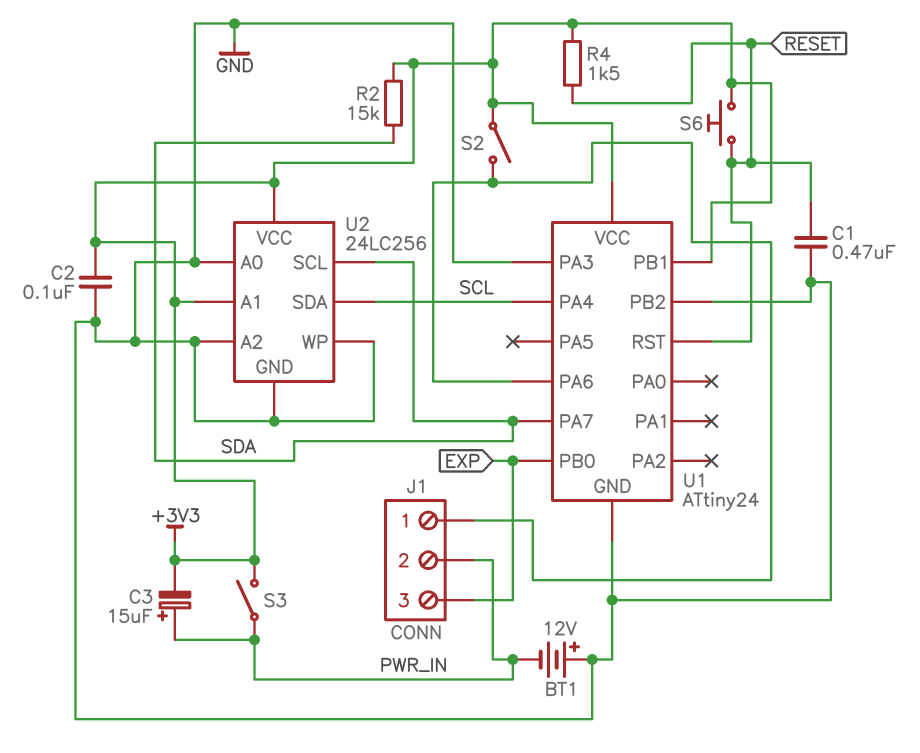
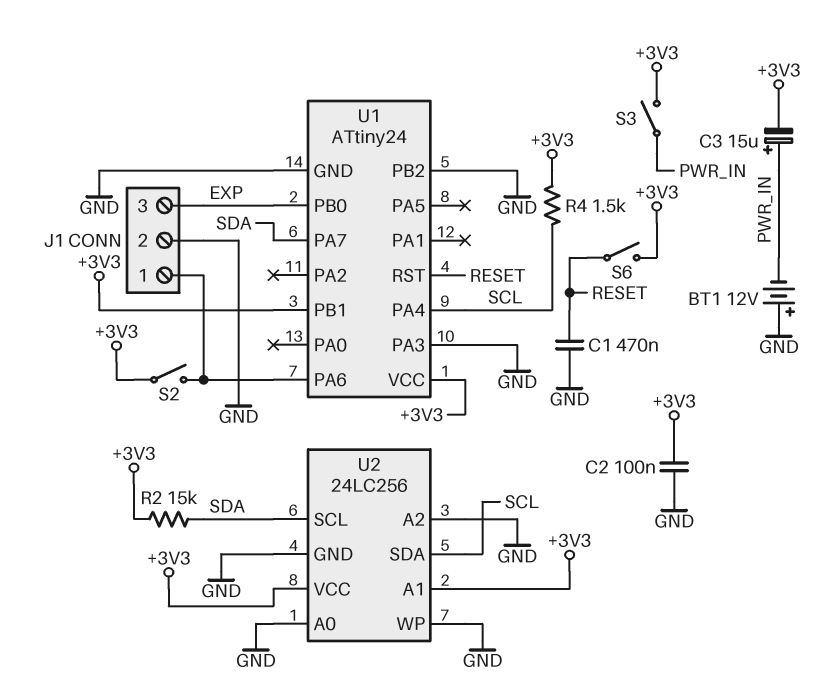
J1 pin 2: PWR_IN -> GND
R4: 1.5k (+3V3, RESET) -> 1.5k (+3V3, SCL)
S6: button (+3V3, RESET) -> switch (+3V3, RESET)

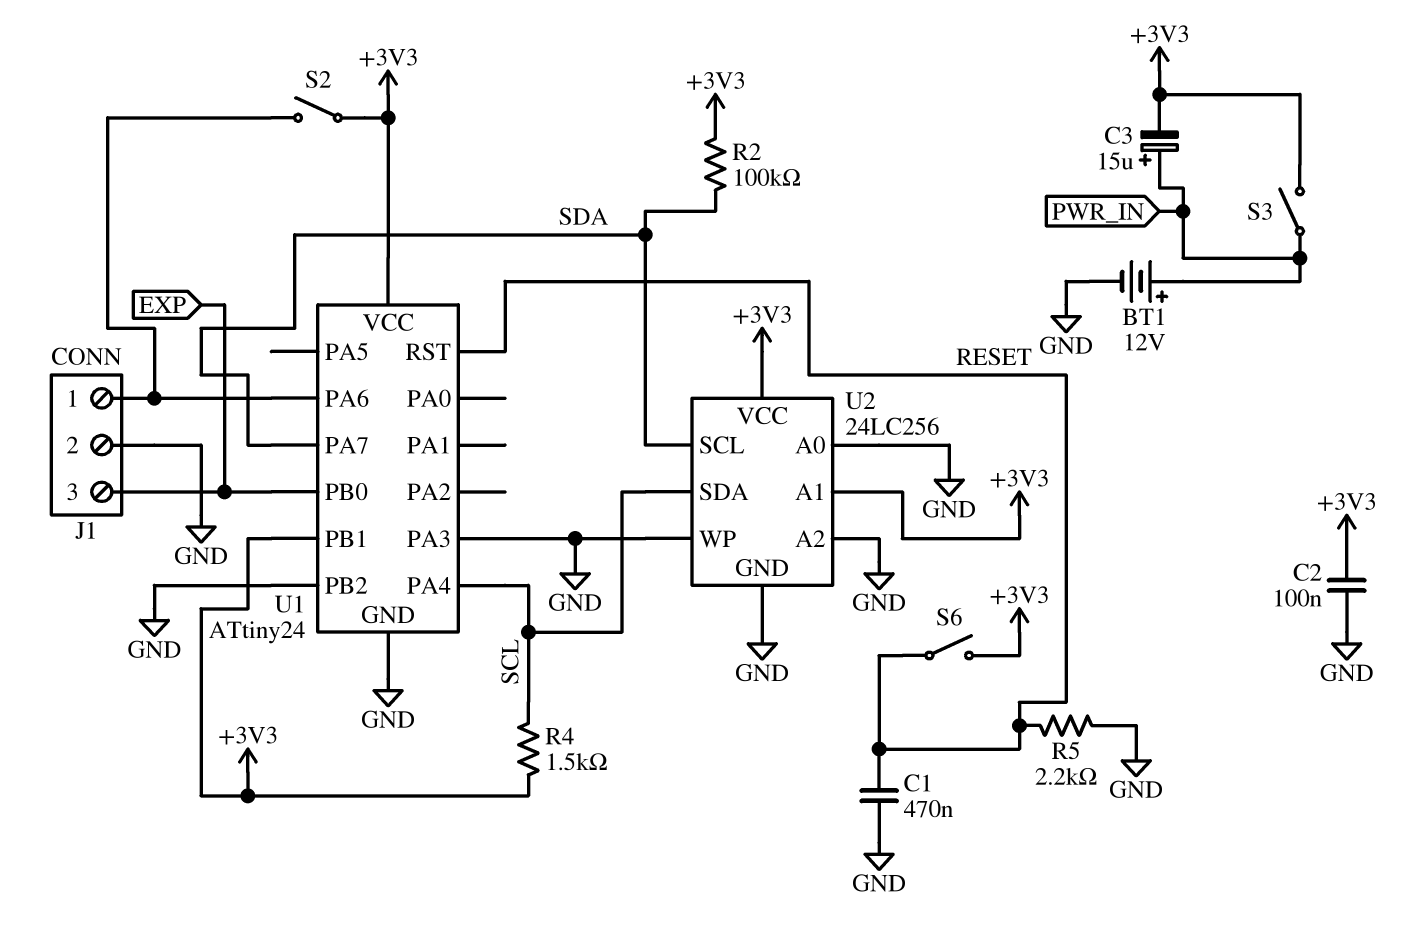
BT1: 12V (plus GND, minus PWR_IN) -> 12V (plus PWR_IN, minus GND)
R2: 15k (+3V3, SDA) -> 100k (+3V3, SDA)
R5: none -> 2.2k (GND, RESET)

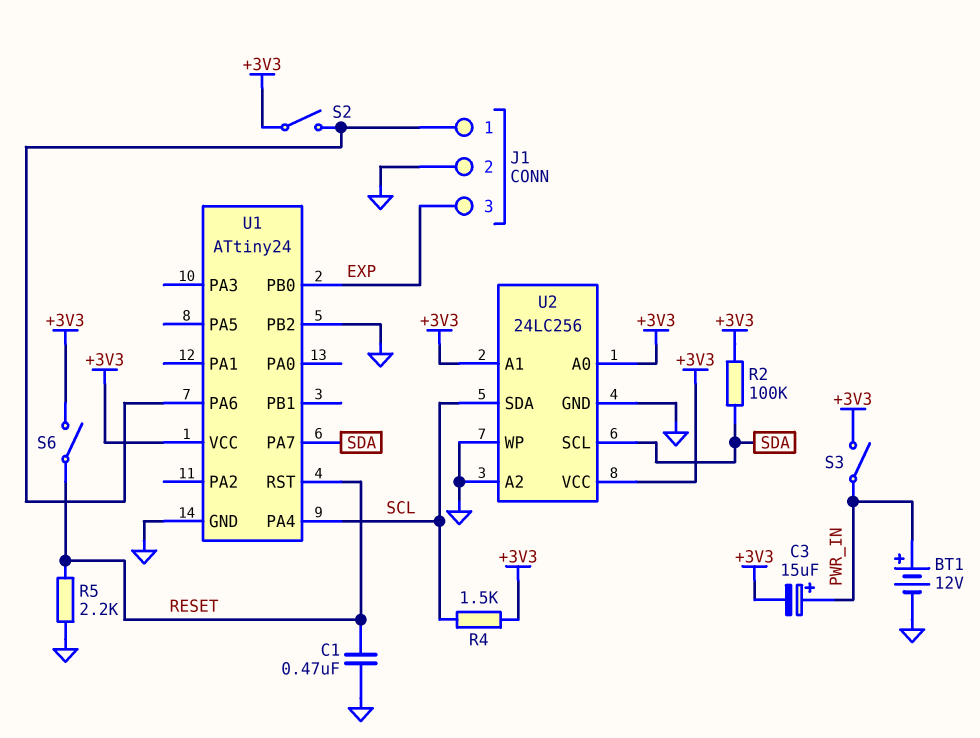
C2: 100nF (+3V3, GND) -> none
U1 pin PA3: GND -> none
U1 pin PB1: +3V3 -> none
U2 pin A0: GND -> +3V3

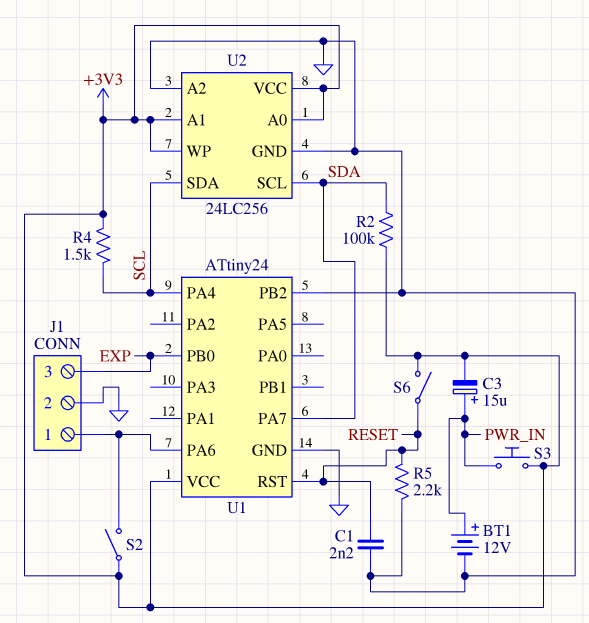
C1: 470nF (GND, RESET) -> 2.2nF (GND, RESET)
S3: switch (+3V3, PWR_IN) -> button (+3V3, PWR_IN)
U2 pin WP: GND -> +3V3

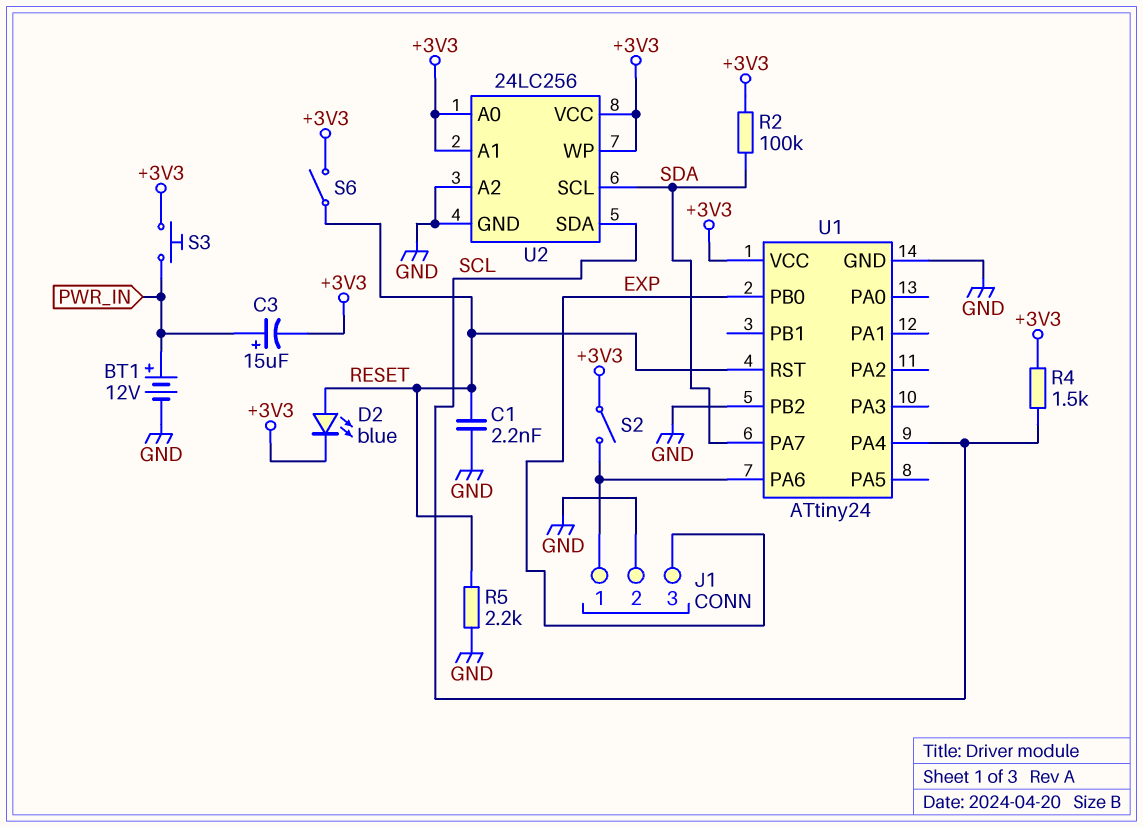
D2: none -> LED blue (A RESET, K +3V3)

